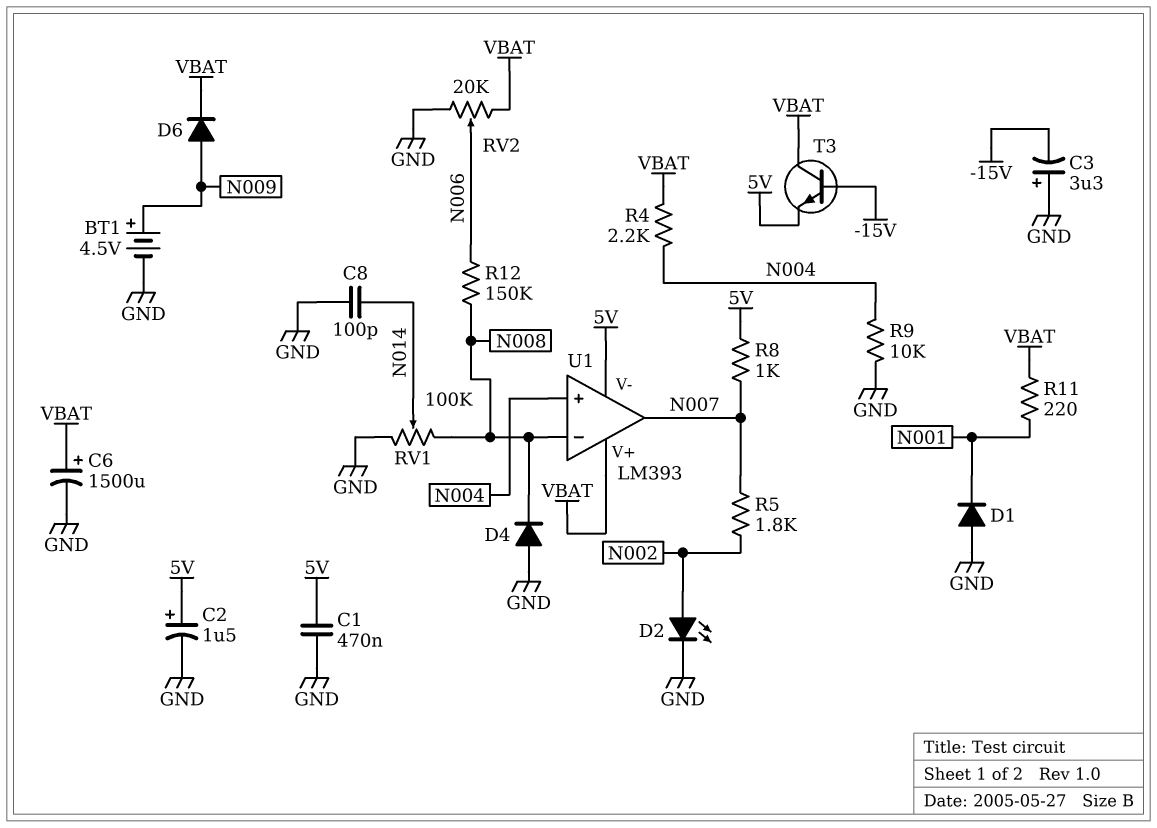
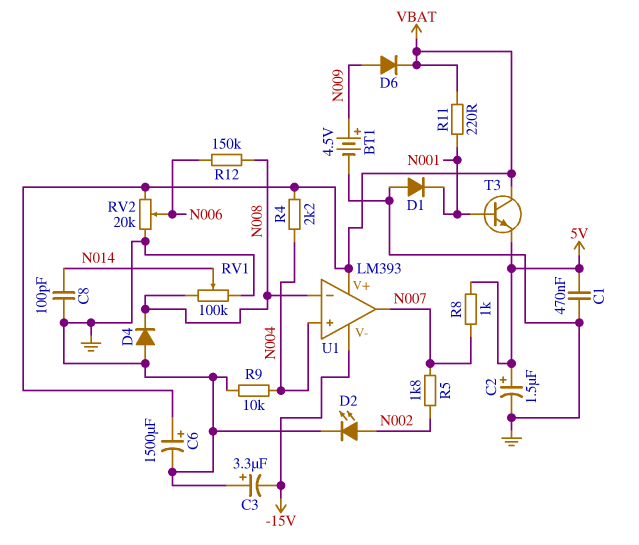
T3: NPN (B -15V, C VBAT, E 5V) -> NPN (B N001, C VBAT, E 5V)
U1 pin V-: 5V -> -15V

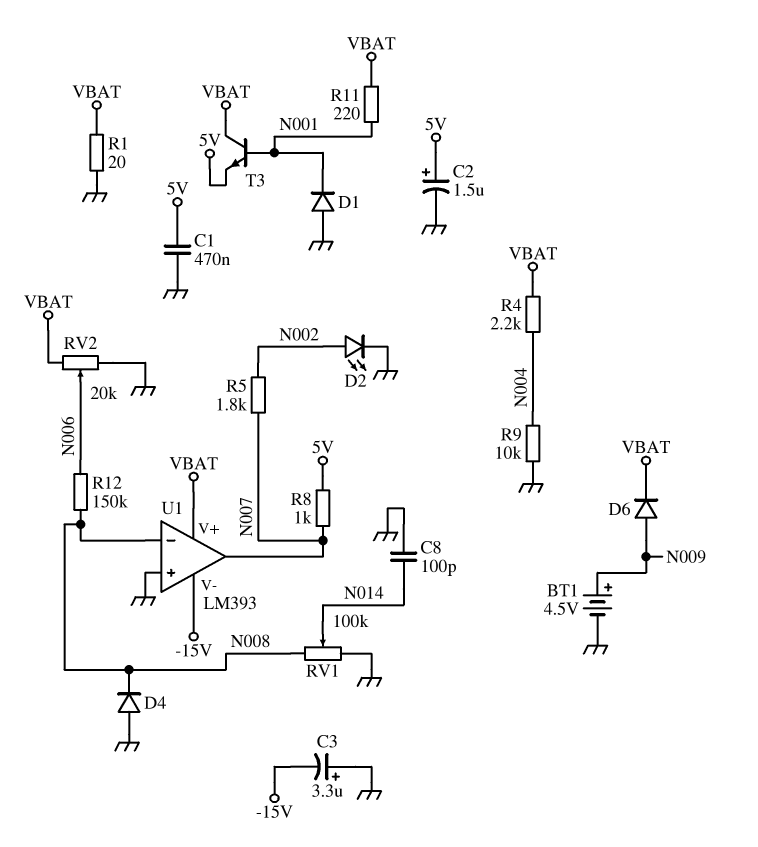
C6: 1500uF (plus VBAT, minus GND) -> none
R1: none -> 20 (GND, VBAT)
U1 pin in+: N004 -> GND

